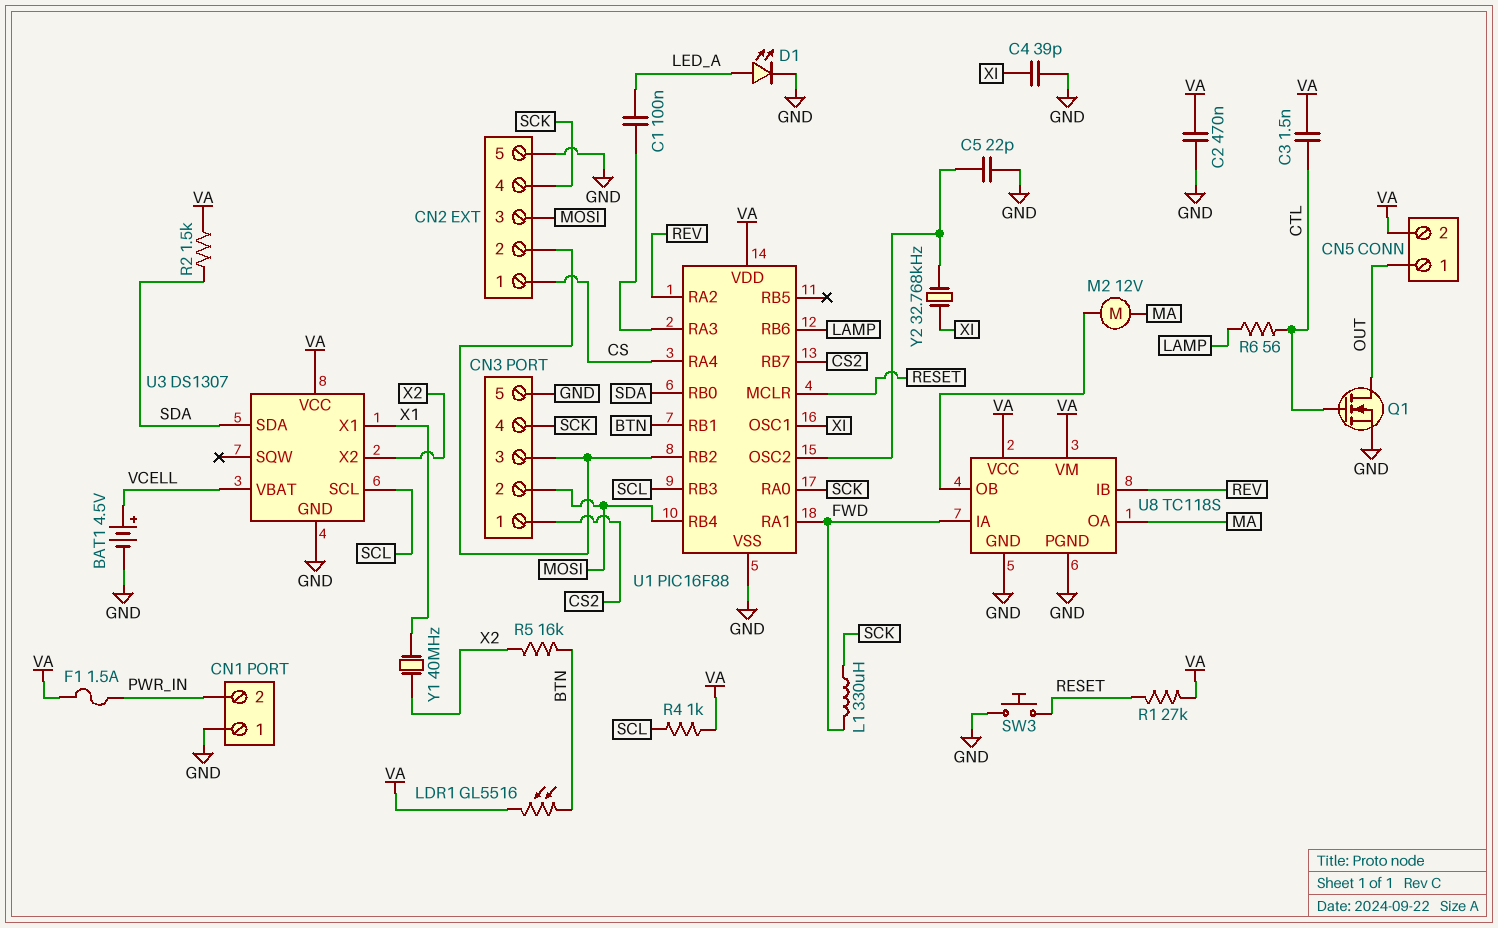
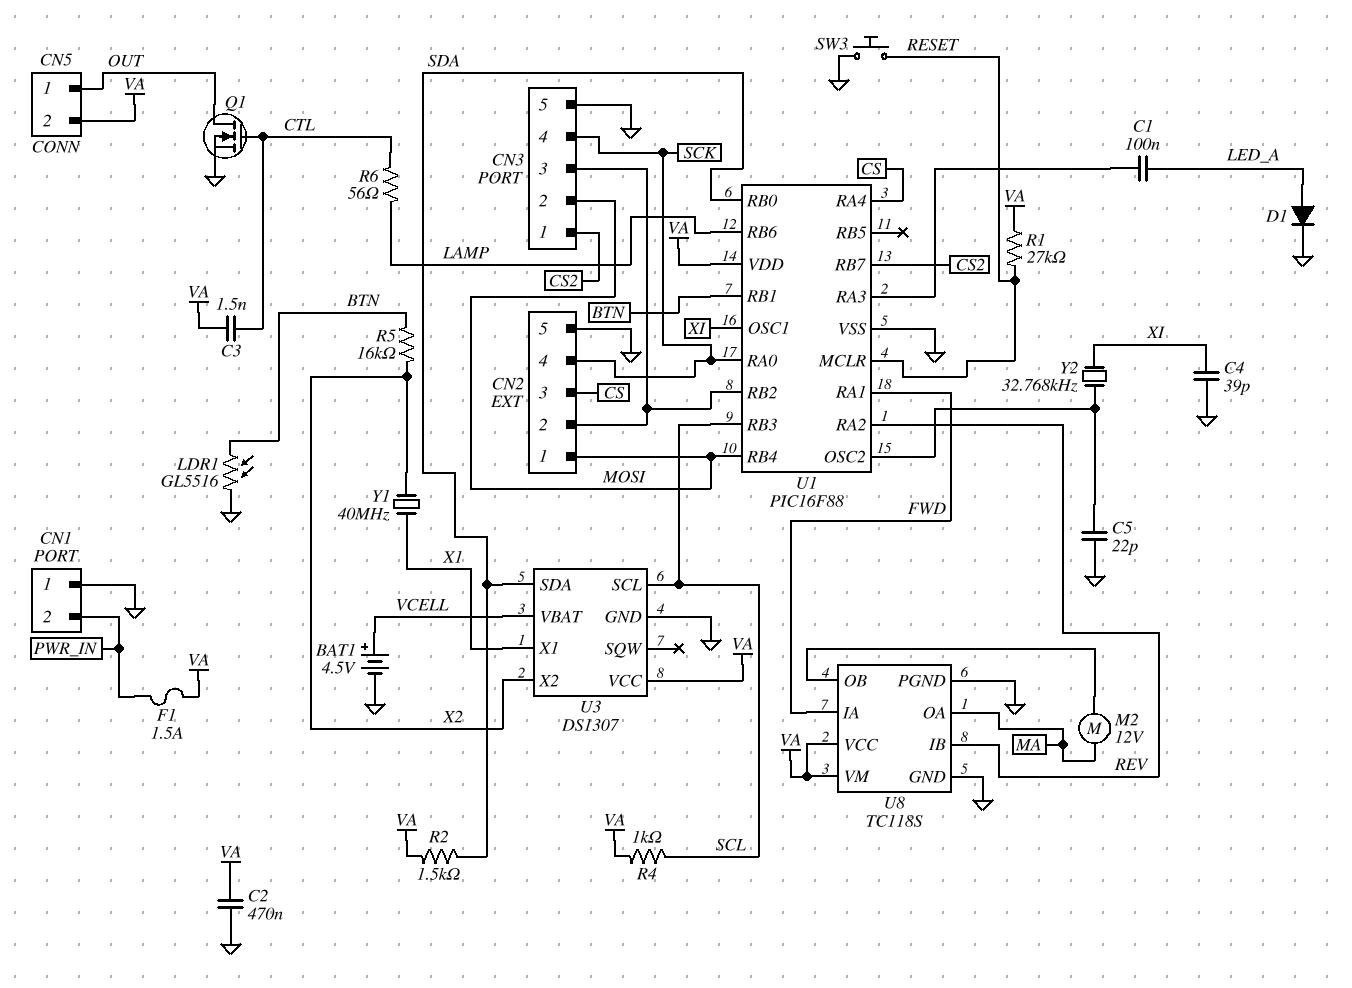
CN2 pin 1: CS -> MOSI
CN2 pin 3: MOSI -> CS
D1: LED (A LED_A, K GND) -> diode (A LED_A, K GND)
L1: 330uH (FWD, SCK) -> none
LDR1: GL5516 (BTN, VA) -> GL5516 (BTN, GND)

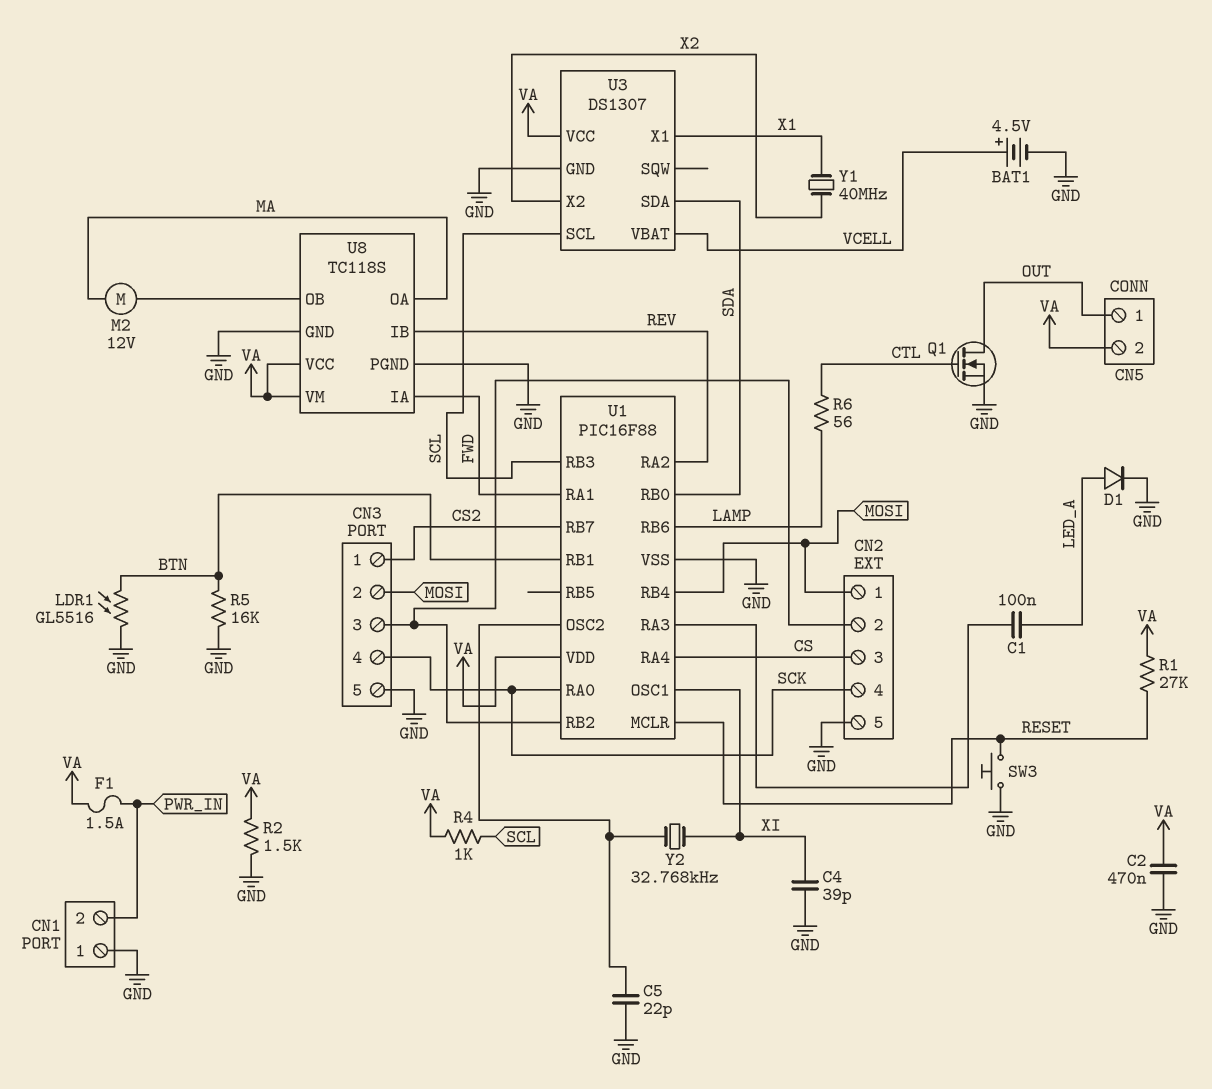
C3: 1.5nF (CTL, VA) -> none
R2: 1.5k (SDA, VA) -> 1.5k (GND, VA)
R5: 16k (BTN, X2) -> 16k (BTN, GND)

